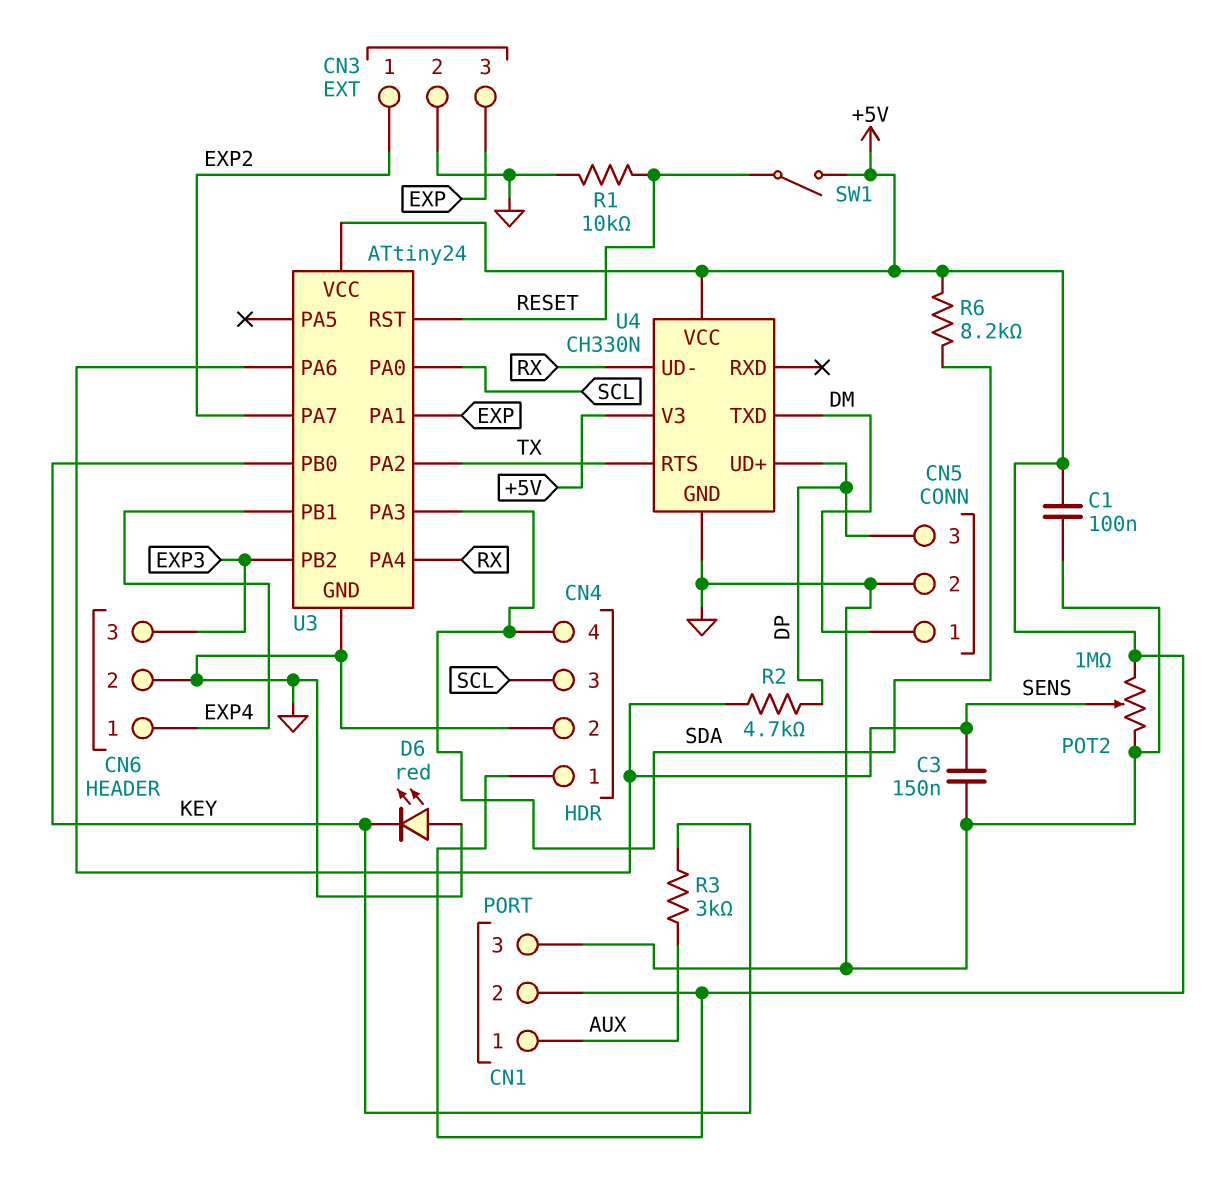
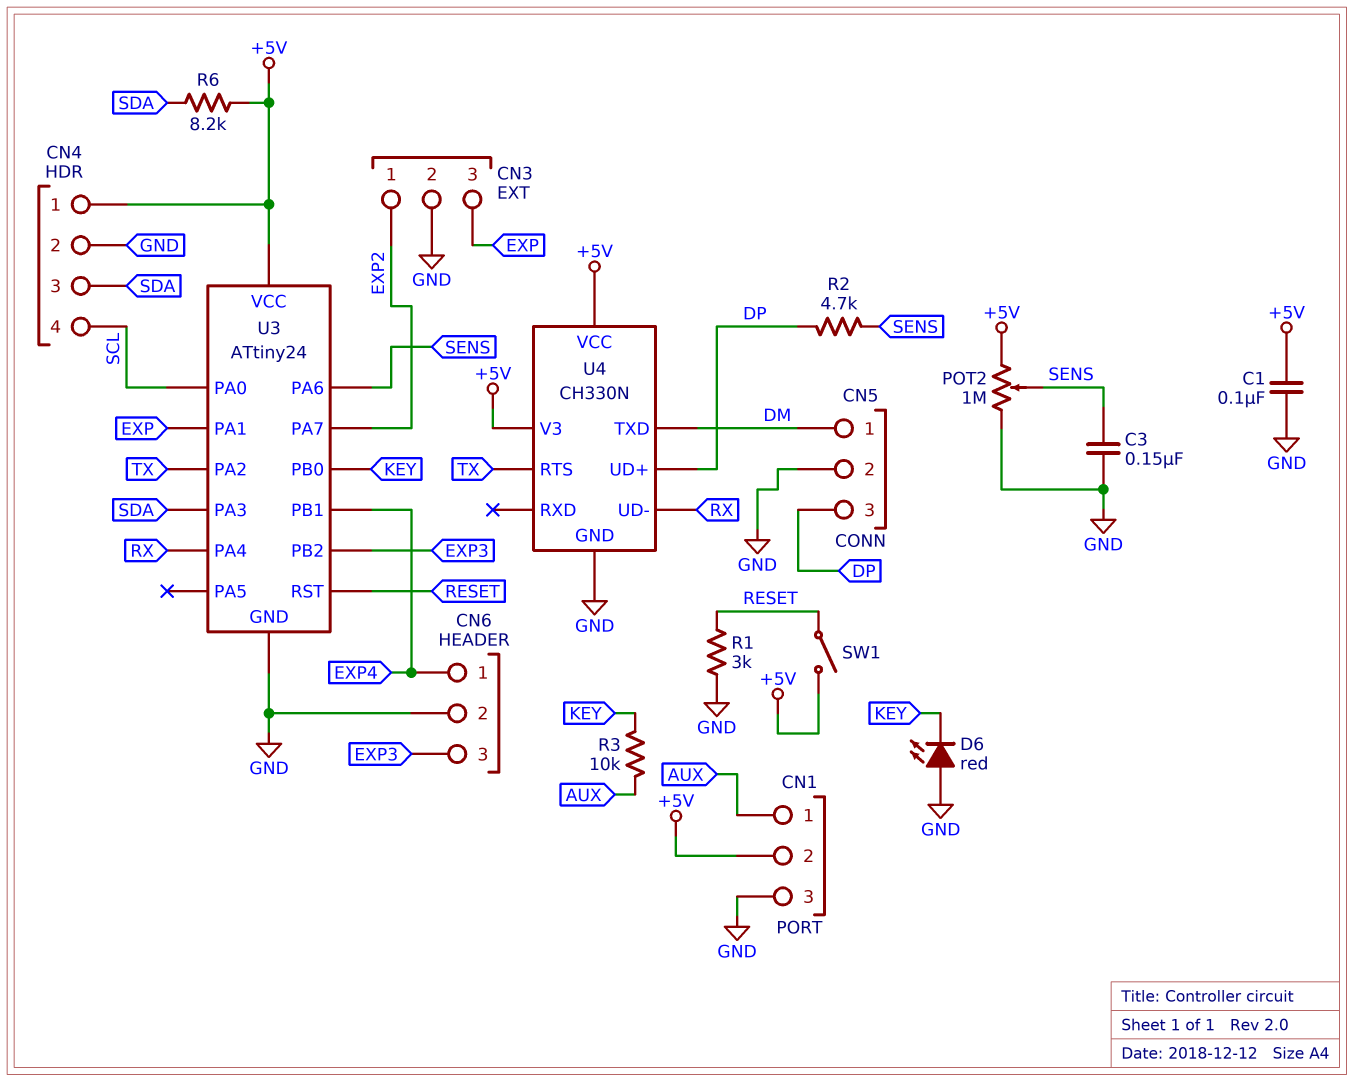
CN4 pin 3: SCL -> SDA
CN4 pin 4: SDA -> SCL
R1: 10k (GND, RESET) -> 3k (GND, RESET)
R3: 3k (AUX, KEY) -> 10k (AUX, KEY)

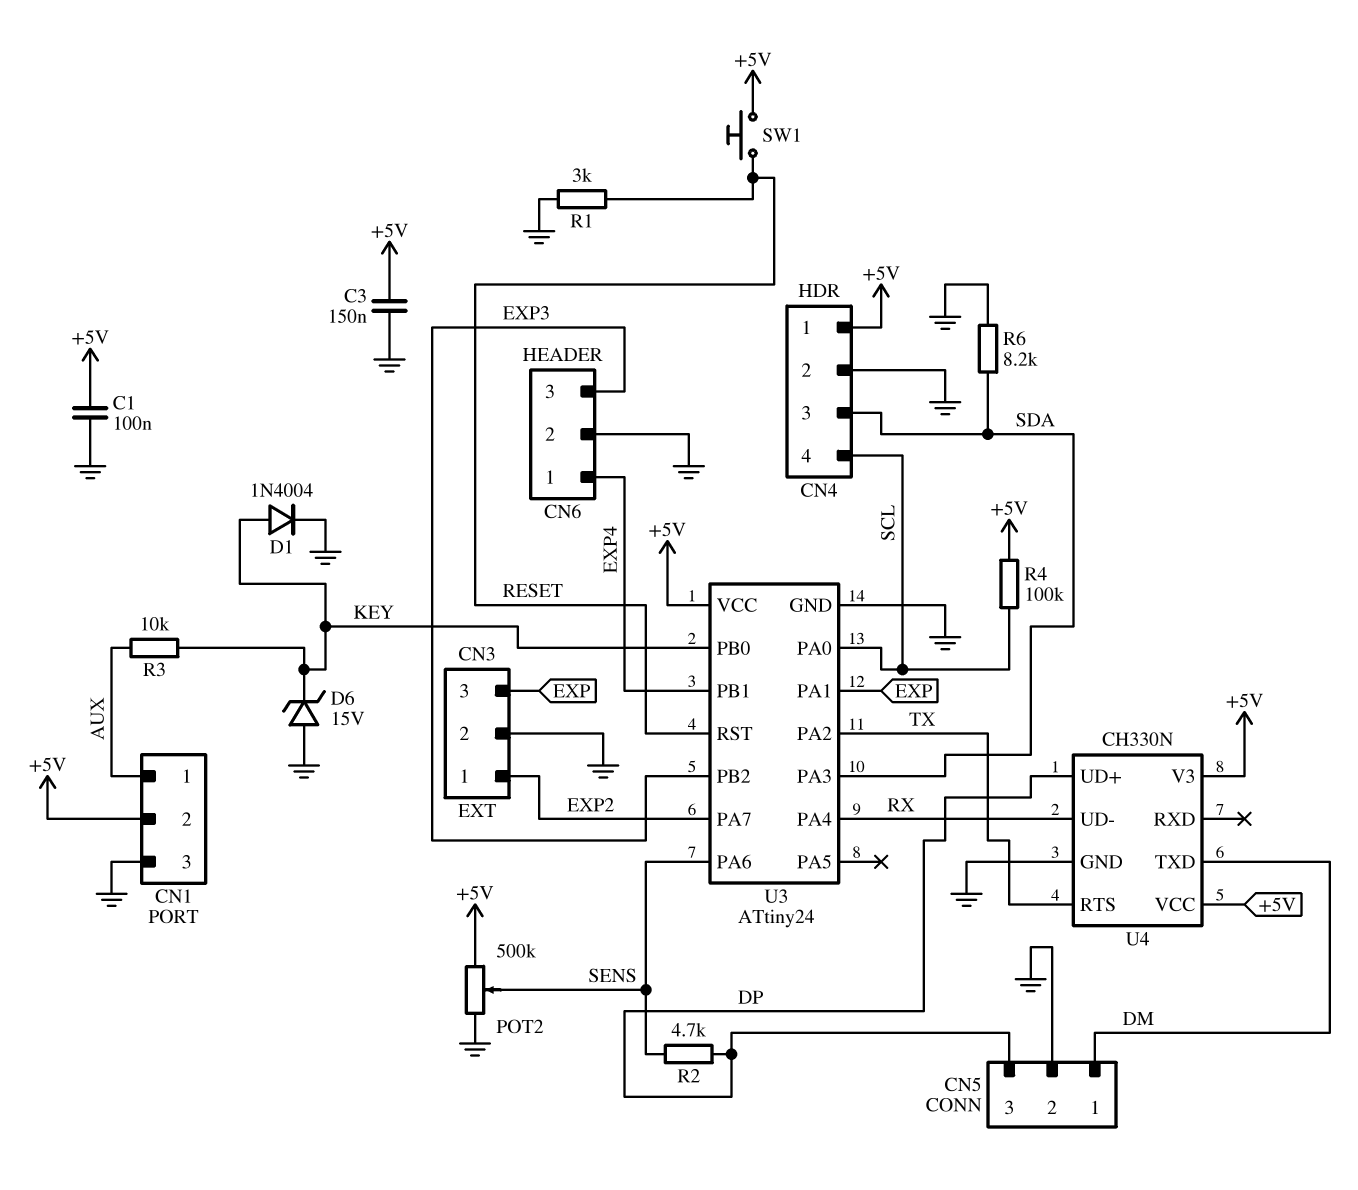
C3: 150nF (GND, SENS) -> 150nF (+5V, GND)
D1: none -> diode 1N4004 (A KEY, K GND)
D6: LED red (A GND, K KEY) -> zener 15V (A GND, K KEY)
POT2: 1M (+5V, GND, wiper SENS) -> 500k (+5V, GND, wiper SENS)
R4: none -> 100k (+5V, SCL)
R6: 8.2k (+5V, SDA) -> 8.2k (GND, SDA)
SW1: switch (+5V, RESET) -> button (+5V, RESET)

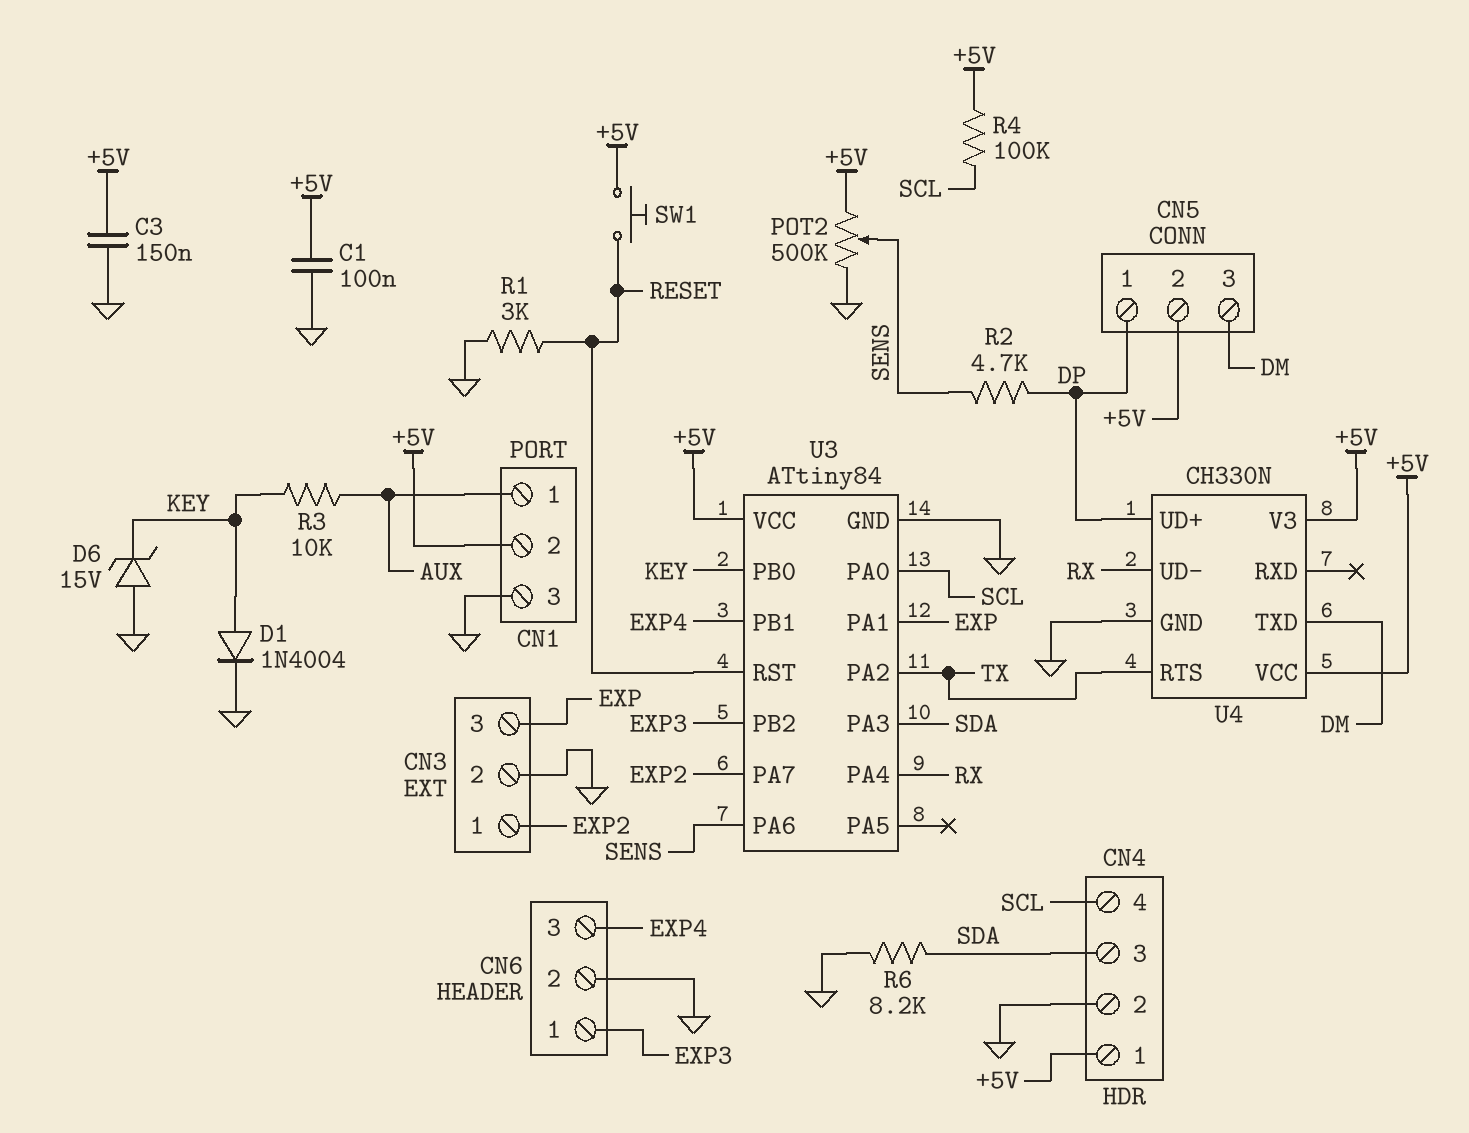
CN5 pin 1: DM -> DP
CN5 pin 2: GND -> +5V
CN5 pin 3: DP -> DM
CN6 pin 1: EXP4 -> EXP3
CN6 pin 3: EXP3 -> EXP4
U3: ATtiny24 -> ATtiny84

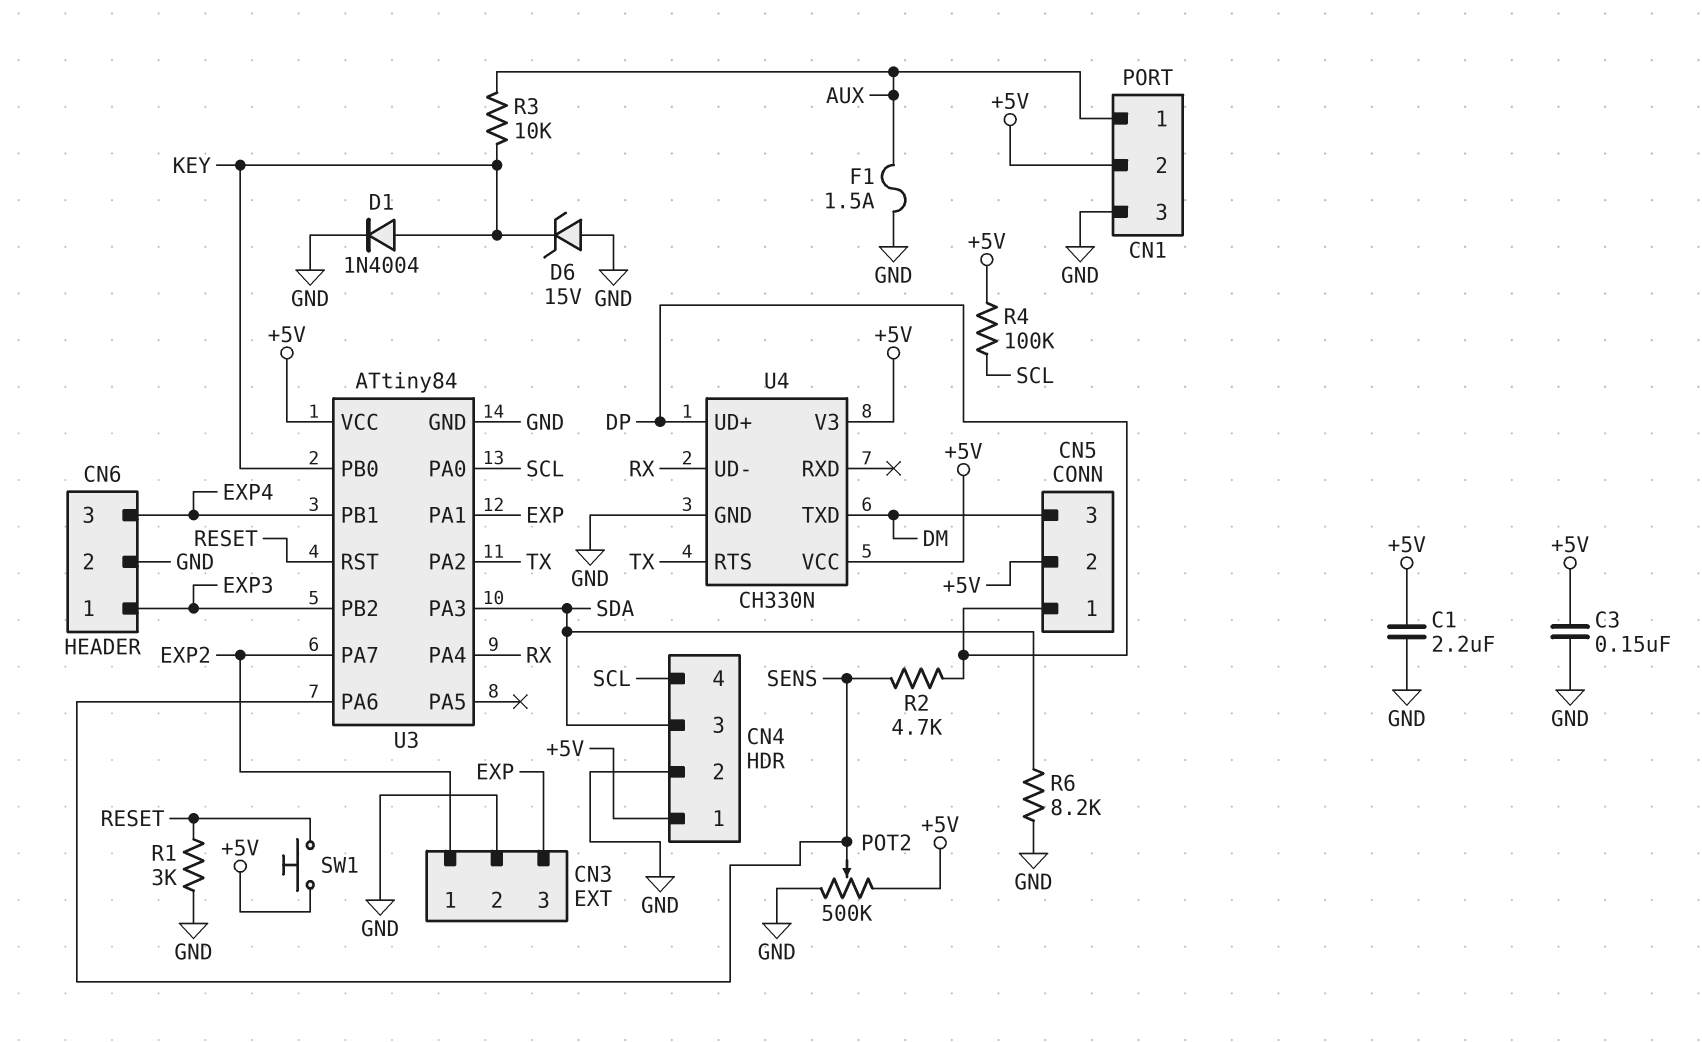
C1: 100nF (+5V, GND) -> 2.2uF (+5V, GND)
F1: none -> 1.5A (AUX, GND)

